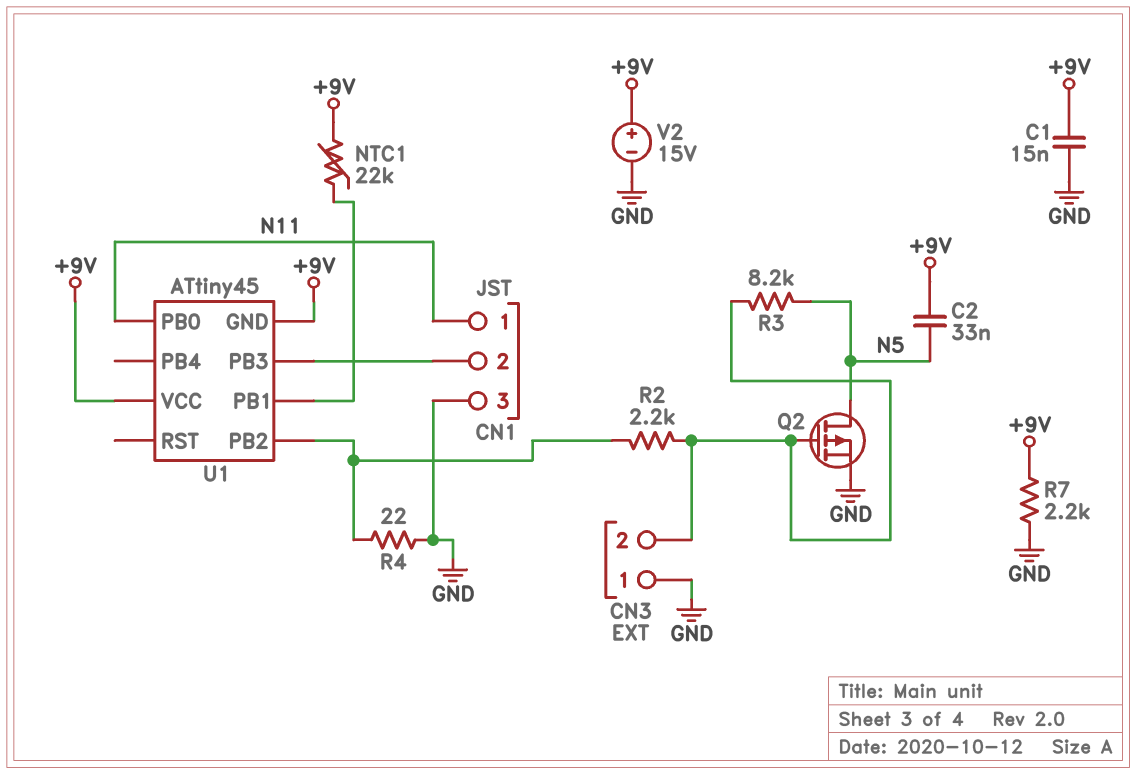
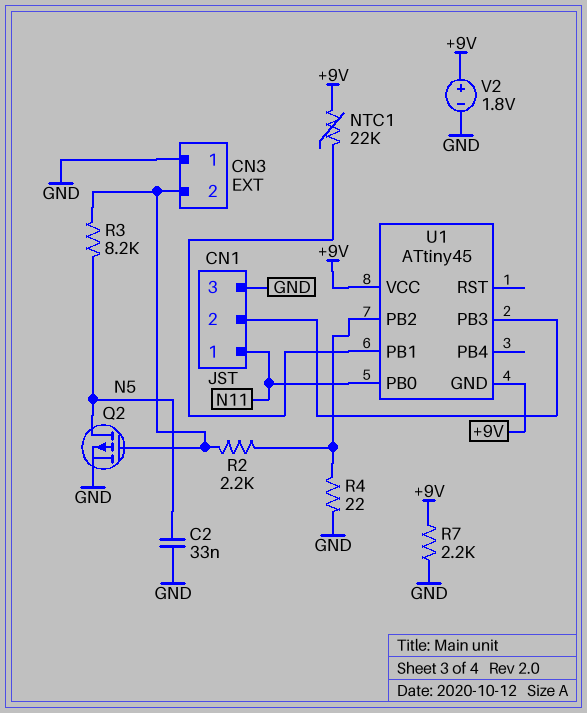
C1: 15nF (+9V, GND) -> none
C2: 33nF (+9V, N5) -> 33nF (GND, N5)
V2: 15V (plus +9V, minus GND) -> 1.8V (plus +9V, minus GND)

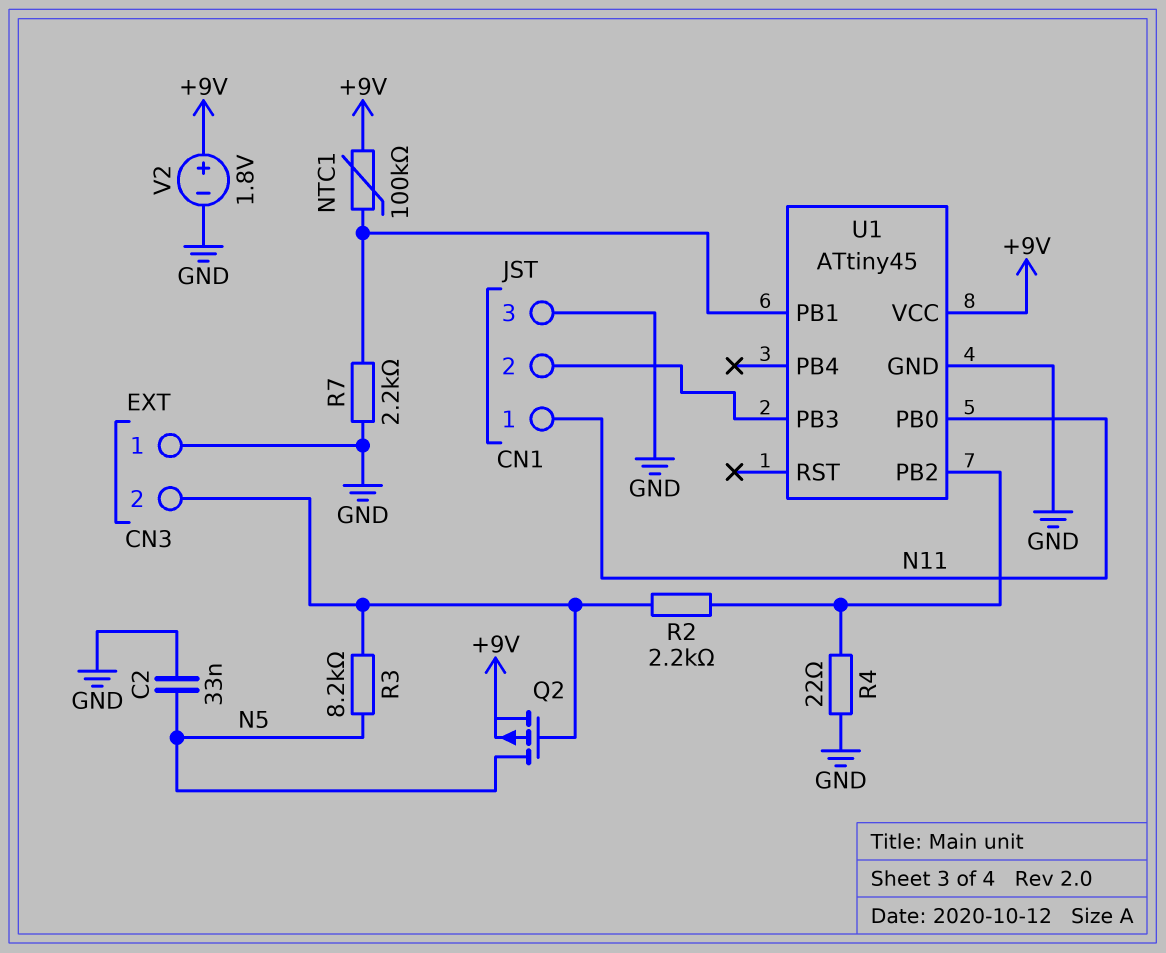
NTC1: 22k (+9V, U1/PB1) -> 100k (+9V, U1/PB1)
Q2: PMOS (G CN3/2, D N5, S GND) -> PMOS (G CN3/2, D N5, S +9V)
R7: 2.2k (+9V, GND) -> 2.2k (GND, U1/PB1)
U1 pin GND: +9V -> GND

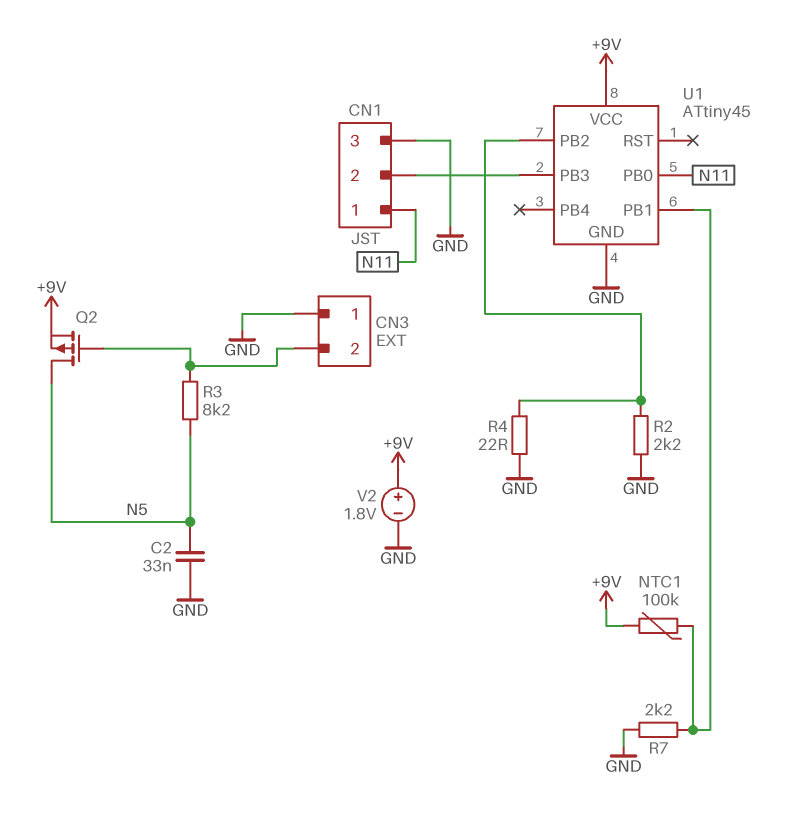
R2: 2.2k (CN3/2, U1/PB2) -> 2.2k (GND, U1/PB2)

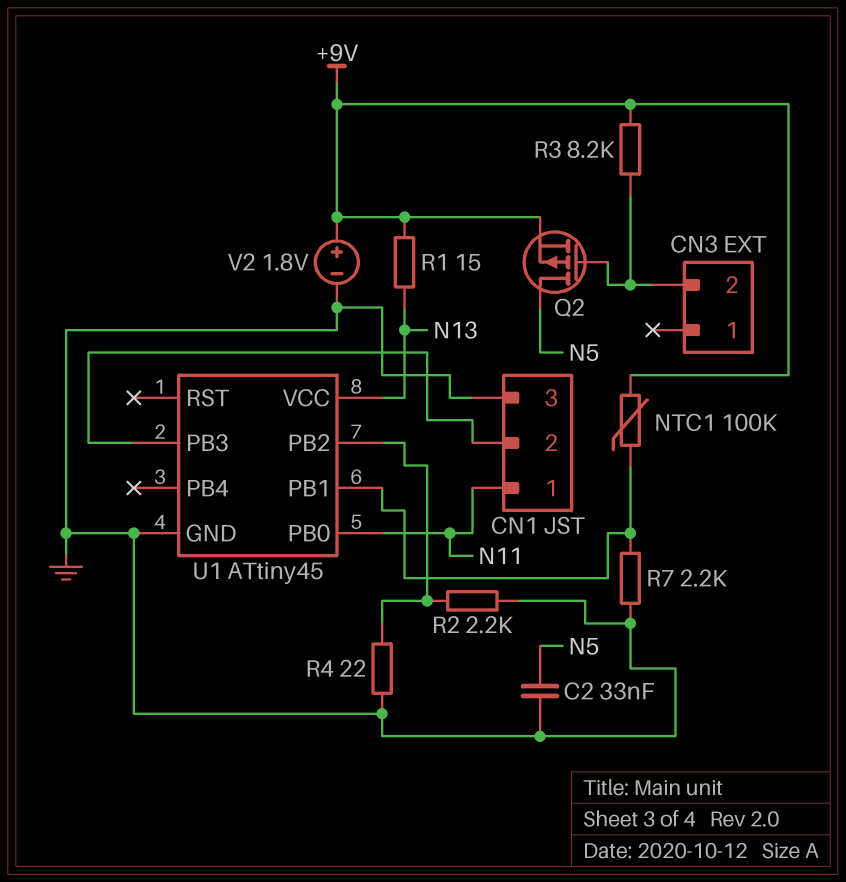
CN3 pin 1: GND -> none
R1: none -> 15 (+9V, N13)
R3: 8.2k (CN3/2, N5) -> 8.2k (+9V, CN3/2)
U1 pin VCC: +9V -> N13

